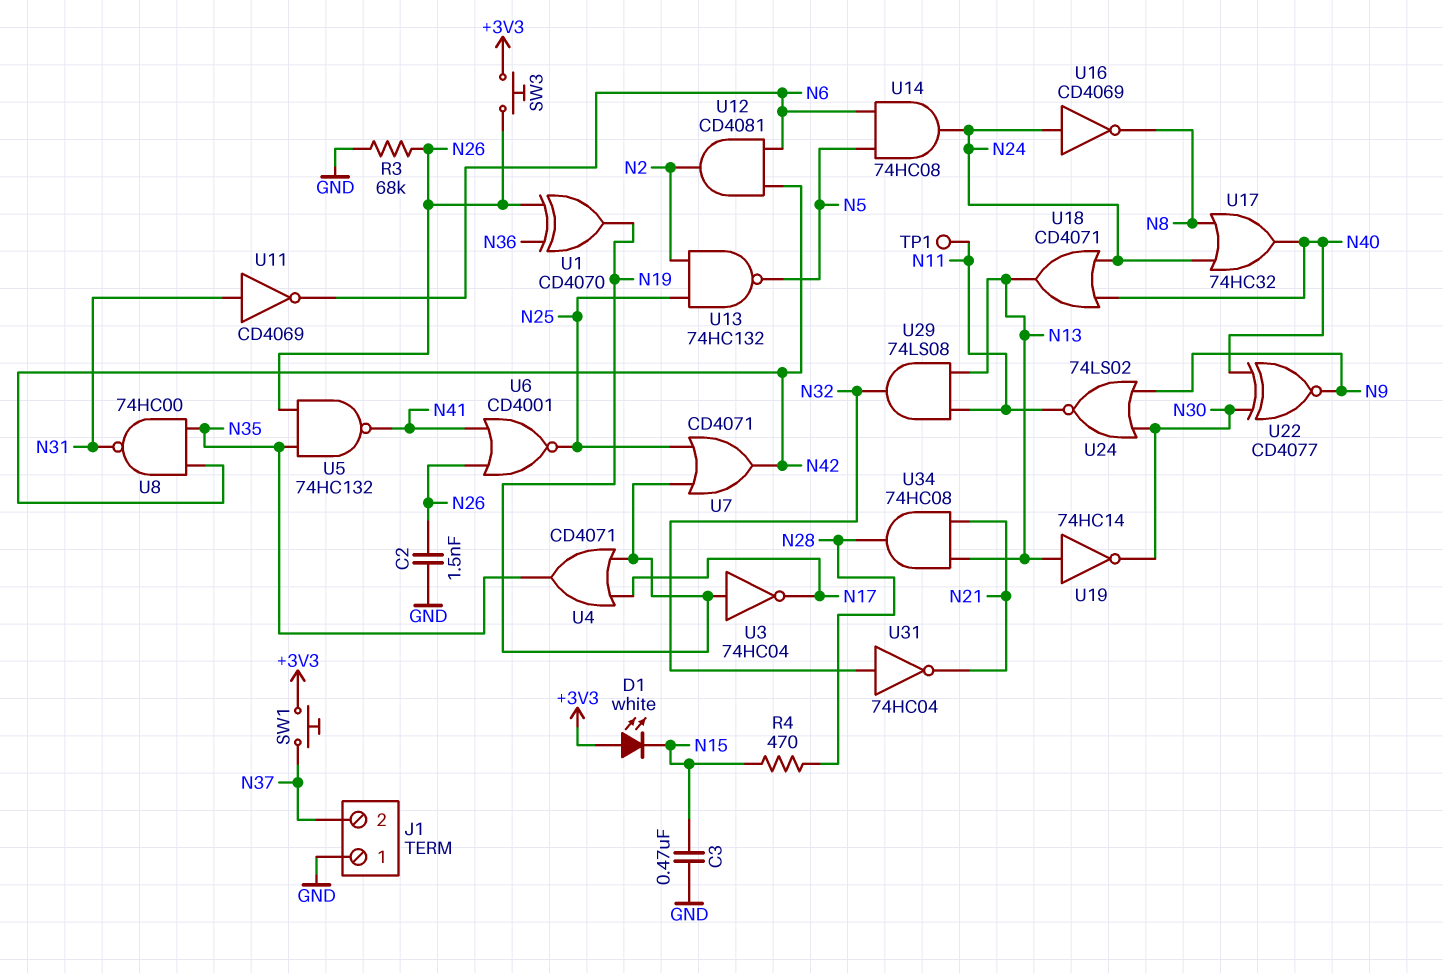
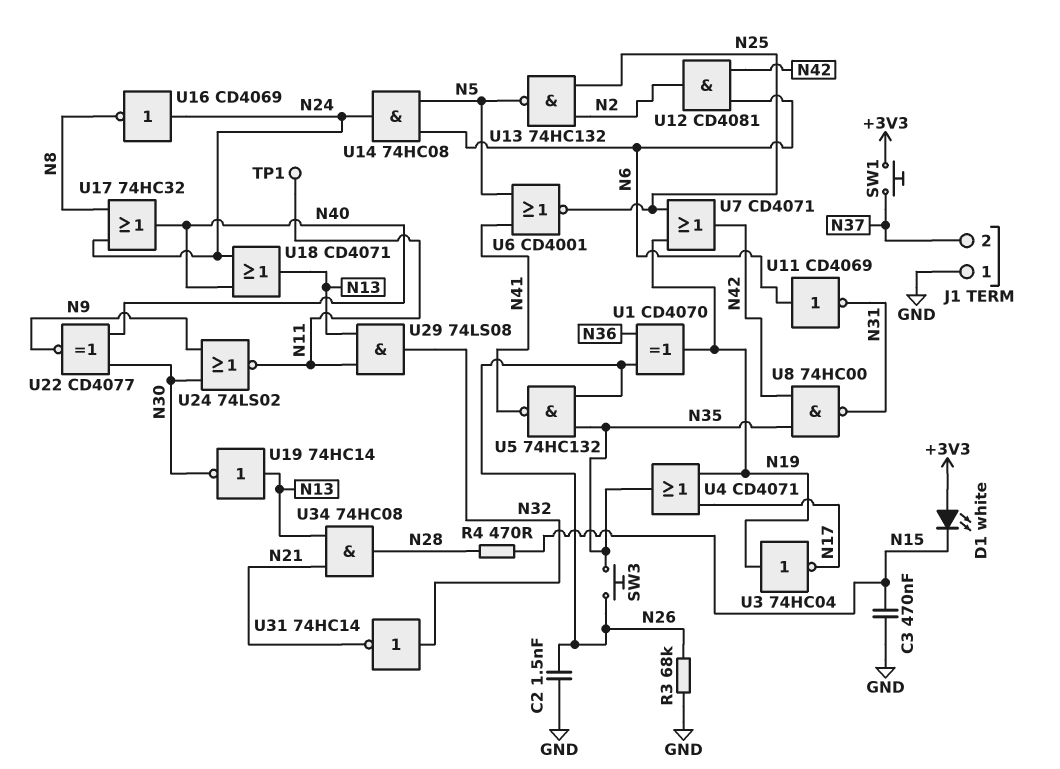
SW3: button (+3V3, N26) -> button (N26, N35)
U6: NOR CD4001 (in N26, in N41, out N25) -> NOR CD4001 (in N5, in N41, out N25)
U11: NOT CD4069 (in N31, out N6) -> NOT CD4069 (in N6, out N31)
U31: NOT 74HC04 (in N32, out N21) -> NOT 74HC14 (in N32, out N21)

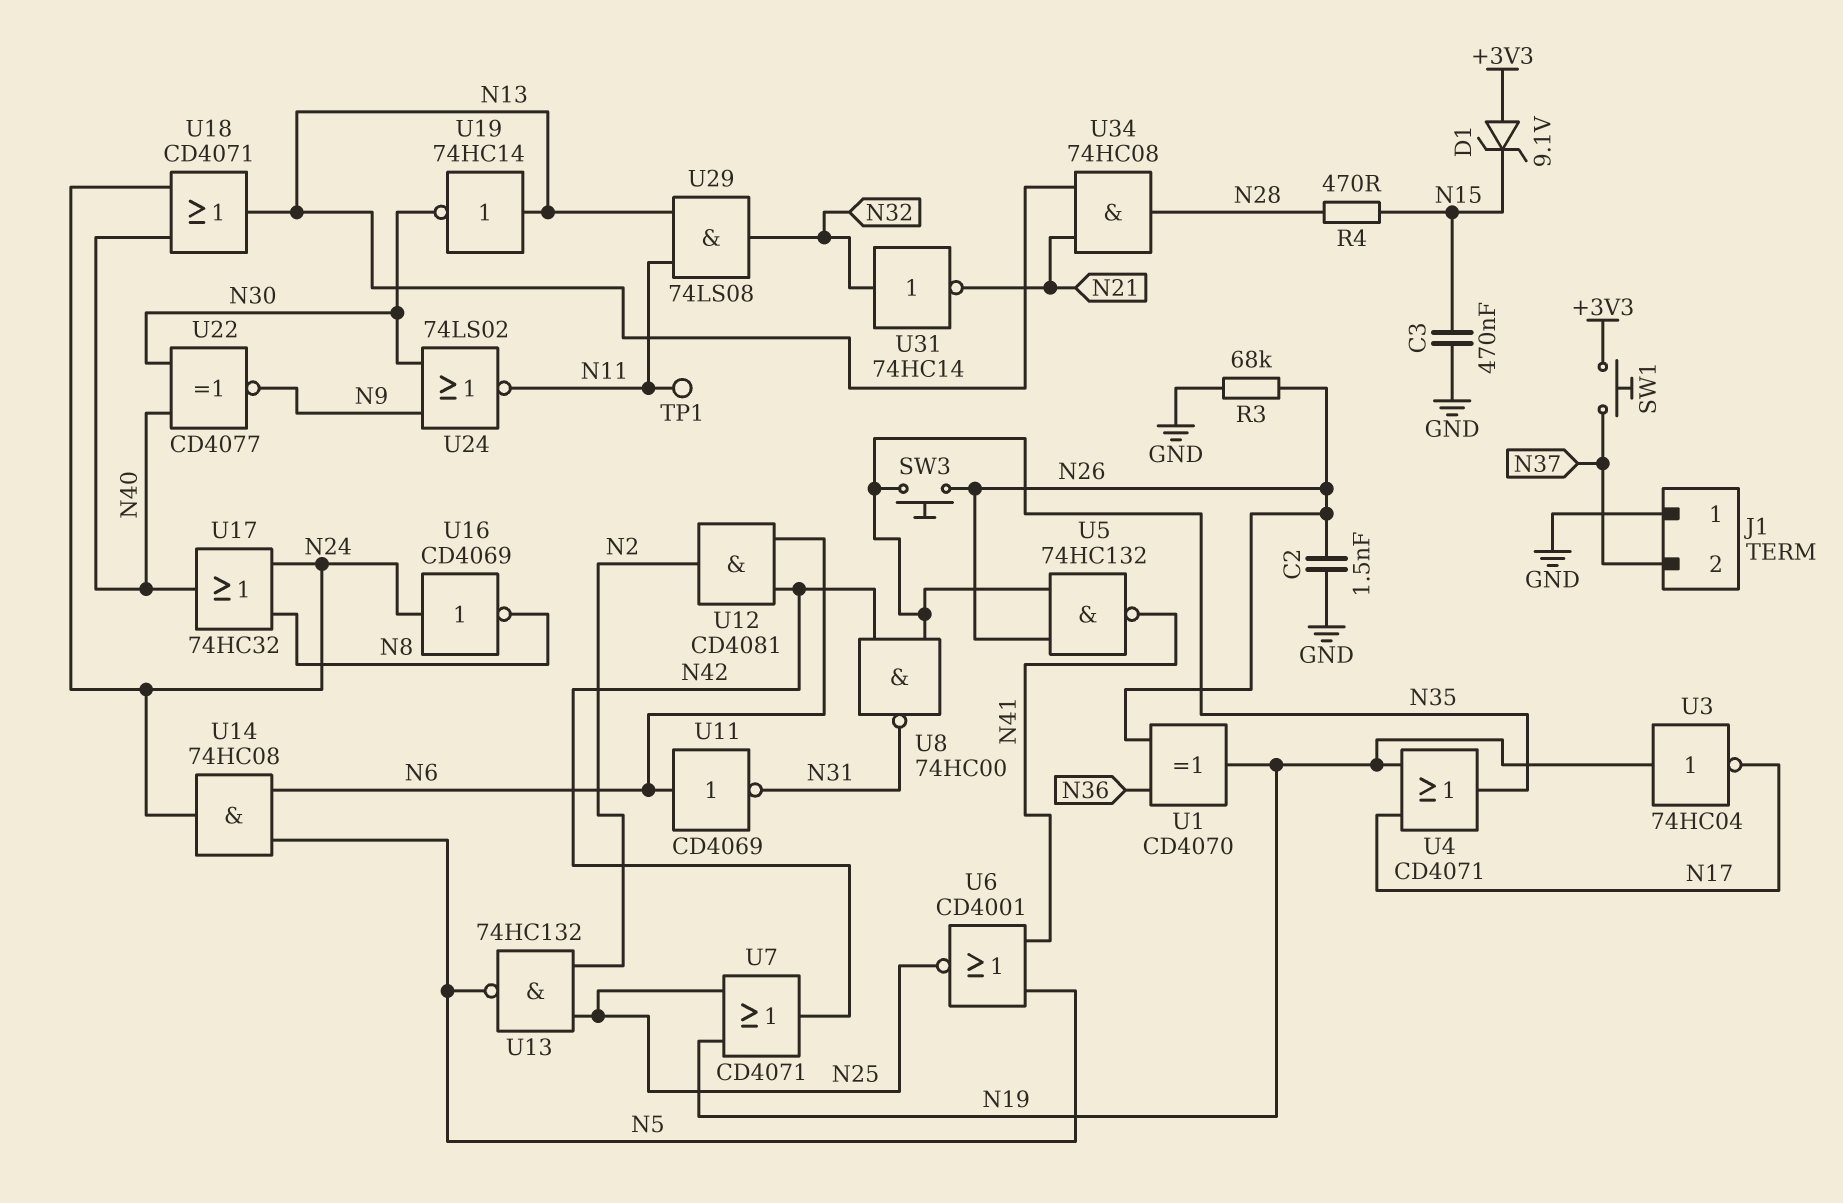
D1: LED white (A +3V3, K N15) -> zener 9.1V (A +3V3, K N15)

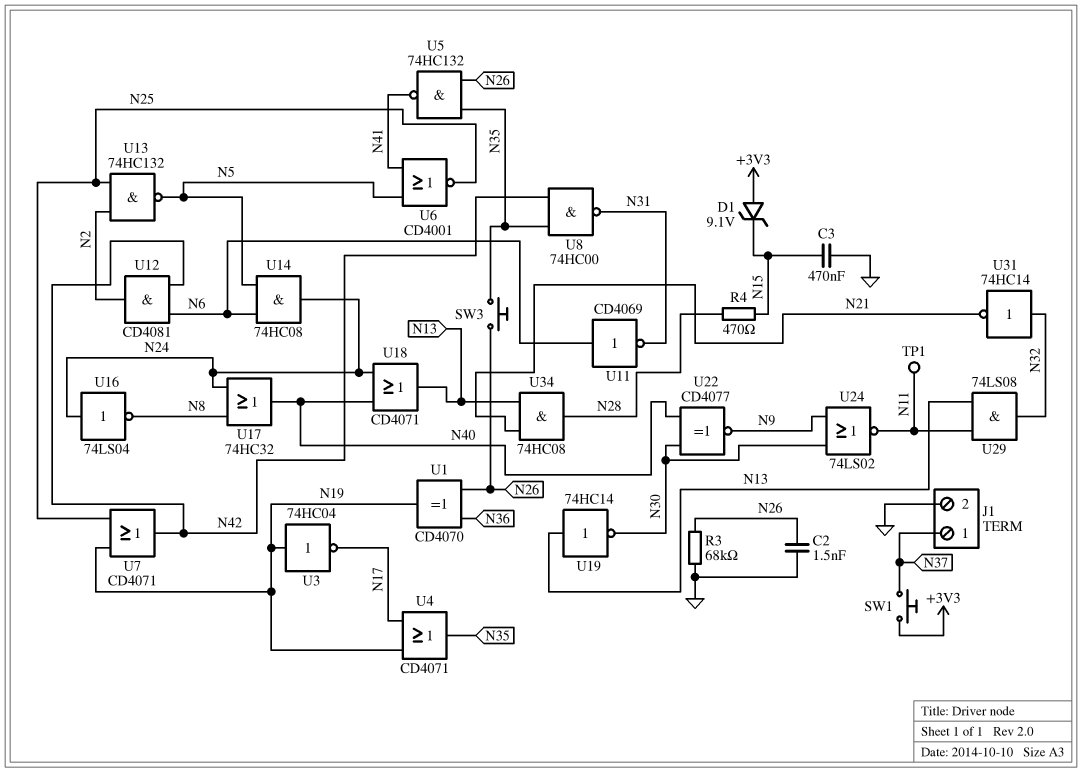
J1 pin 1: GND -> N37
J1 pin 2: N37 -> GND
U16: NOT CD4069 (in N24, out N8) -> NOT 74LS04 (in N24, out N8)

